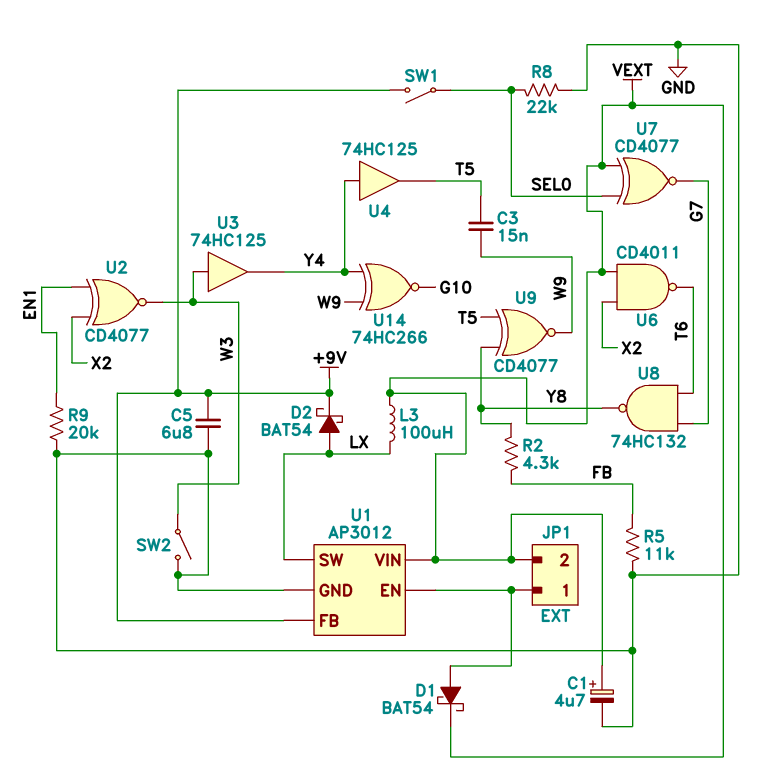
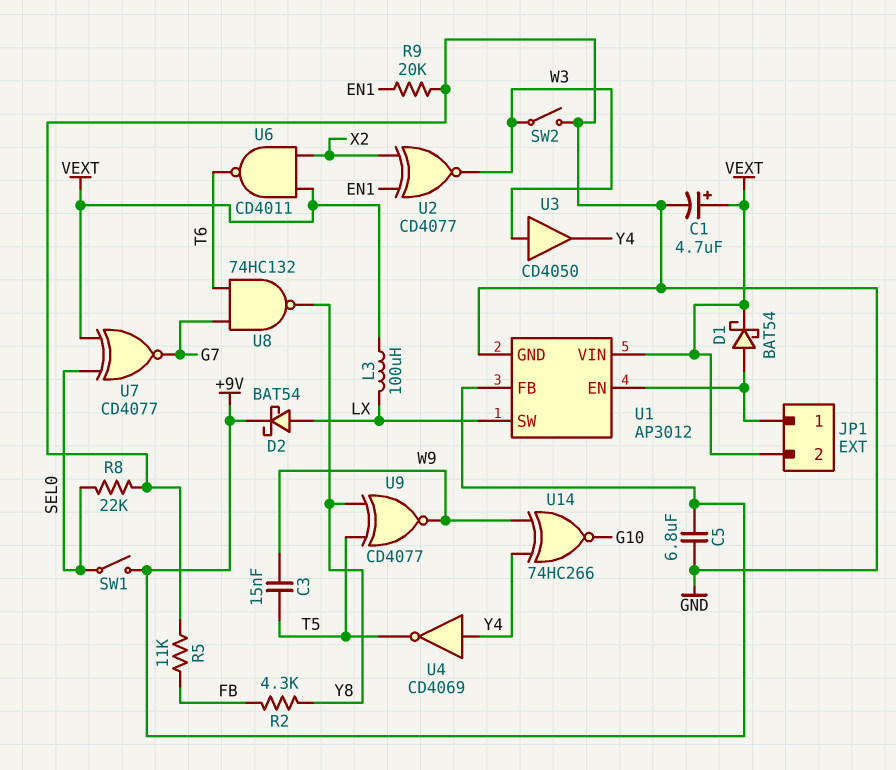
U3: buffer 74HC125 (in W3, out Y4) -> buffer CD4050 (in W3, out Y4)
U4: buffer 74HC125 (in Y4, out T5) -> NOT CD4069 (in Y4, out T5)

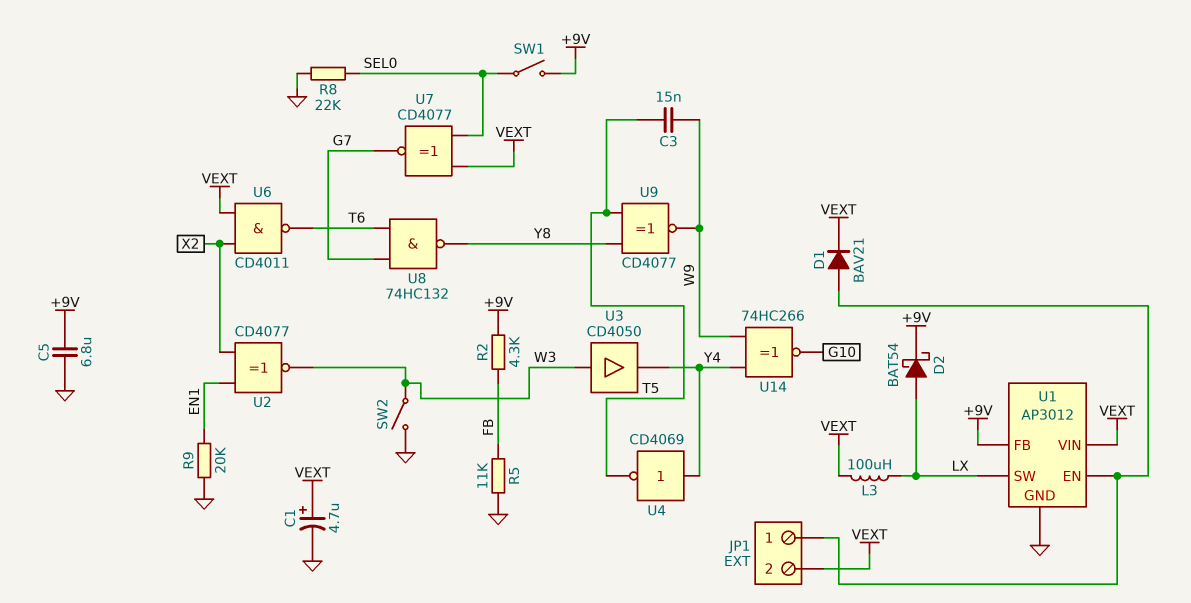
D1: schottky BAT54 (A JP1/1, K VEXT) -> diode BAV21 (A JP1/1, K VEXT)
R2: 4.3k (FB, Y8) -> 4.3k (+9V, FB)

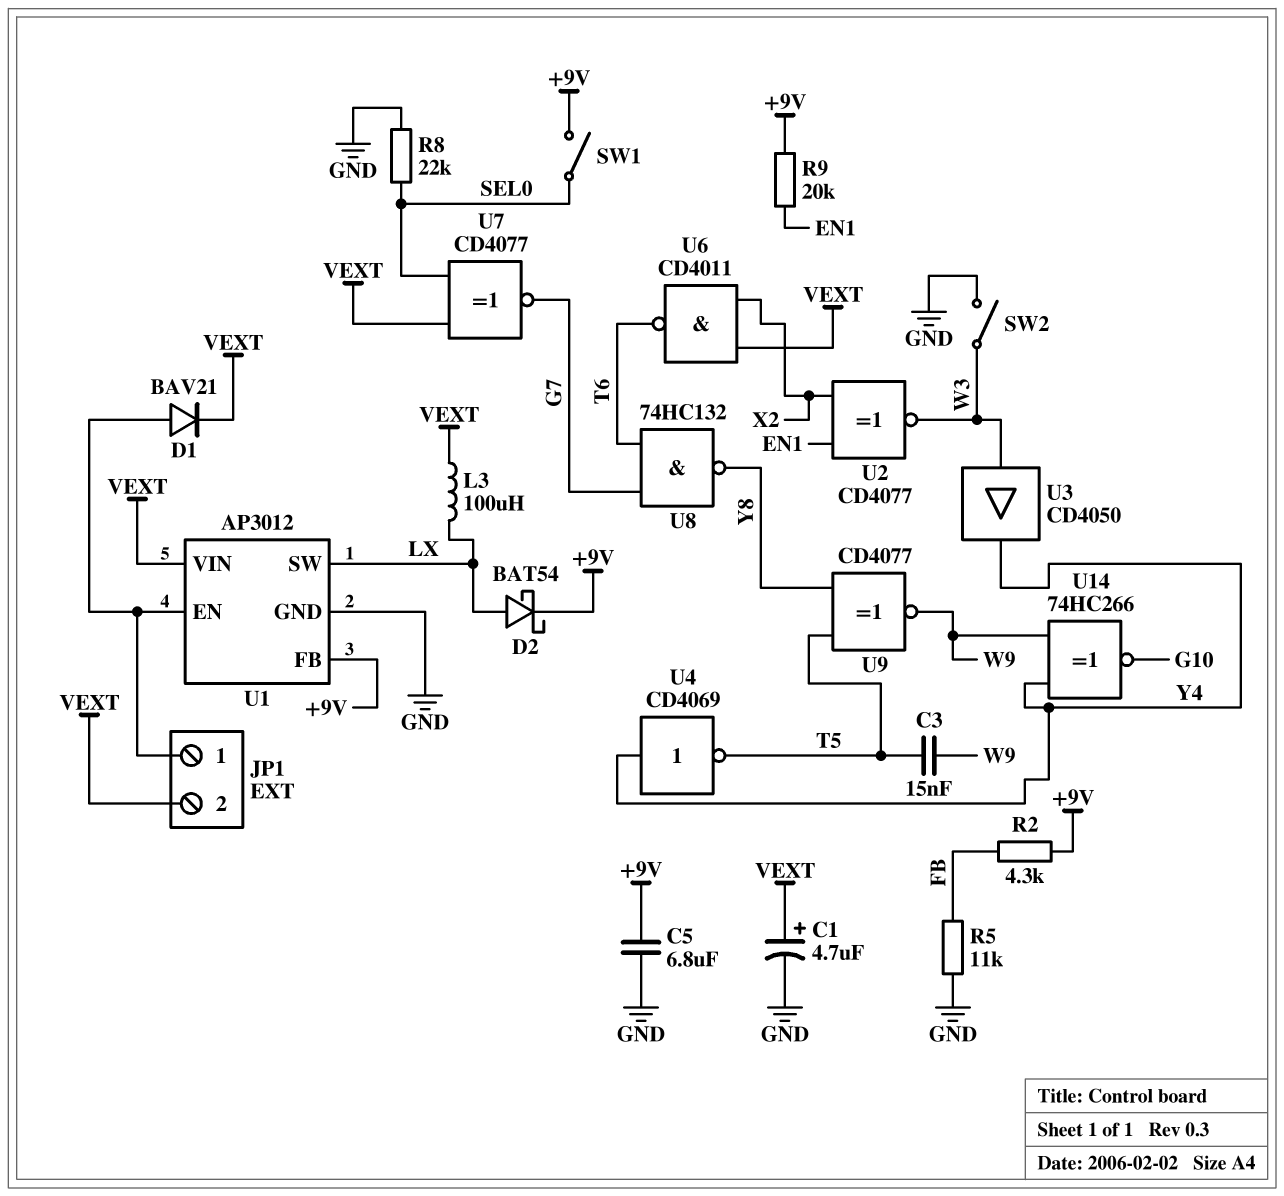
R9: 20k (EN1, GND) -> 20k (+9V, EN1)

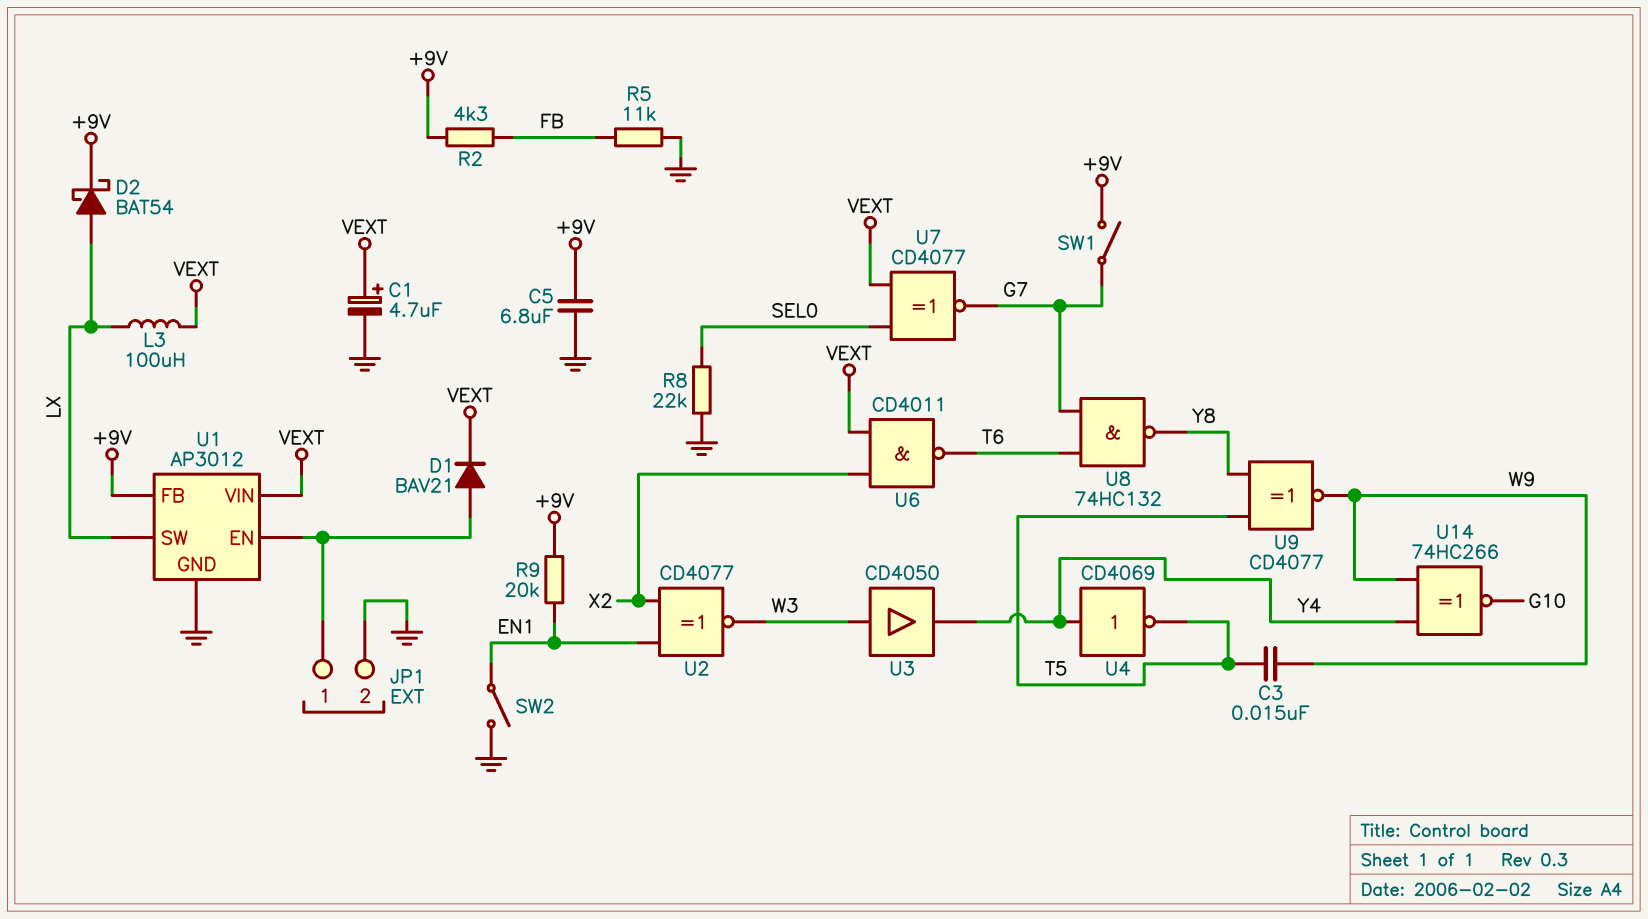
JP1 pin 2: VEXT -> GND
SW1: switch (+9V, SEL0) -> switch (+9V, G7)
SW2: switch (GND, W3) -> switch (EN1, GND)

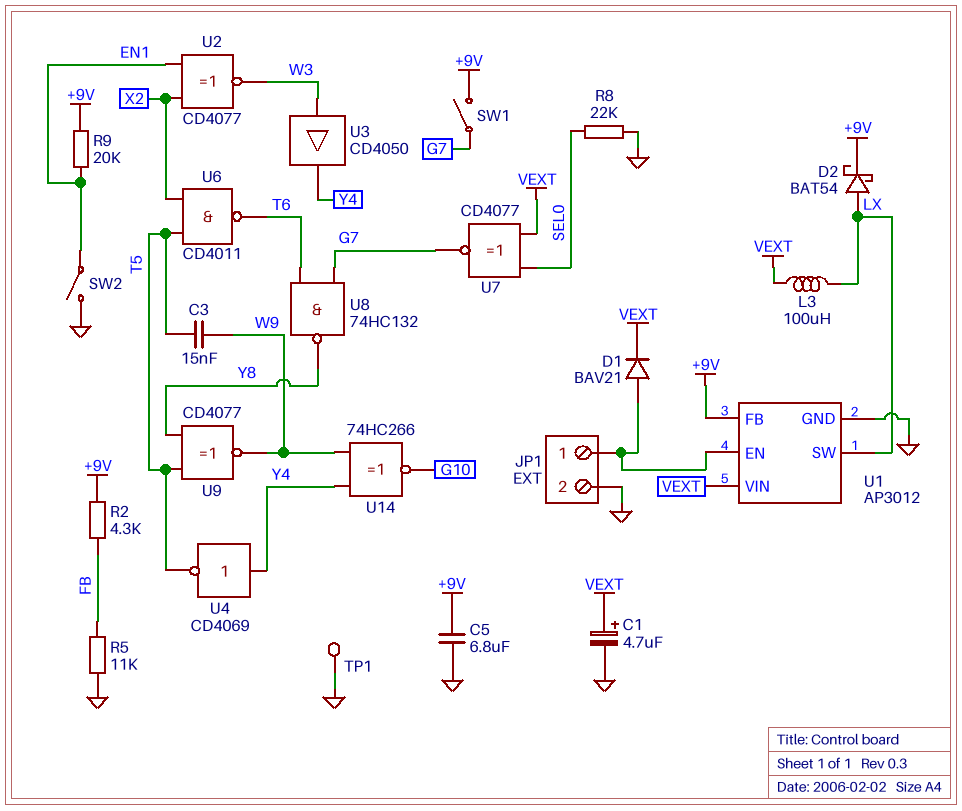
TP1: none -> test point (GND)
U6: NAND CD4011 (in VEXT, in X2, out T6) -> NAND CD4011 (in T5, in X2, out T6)

